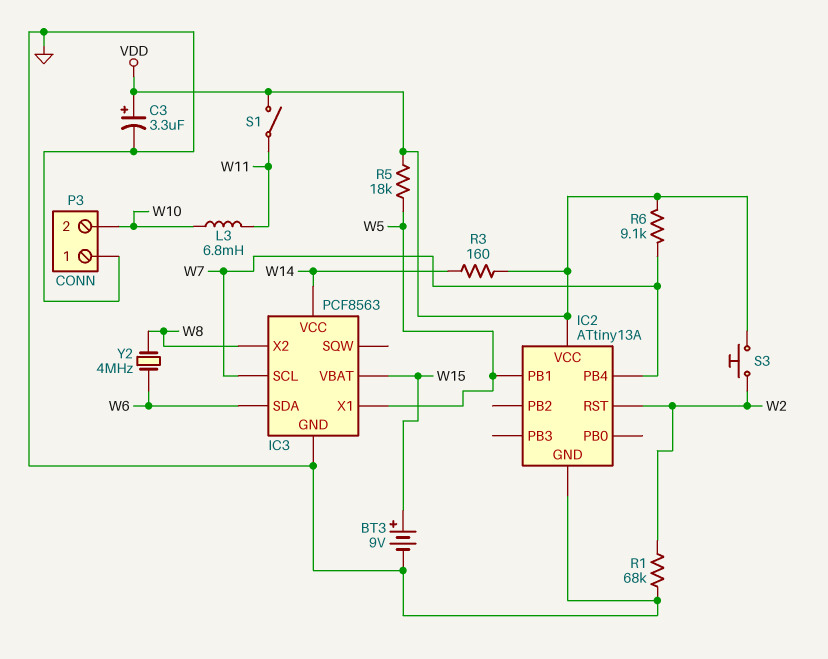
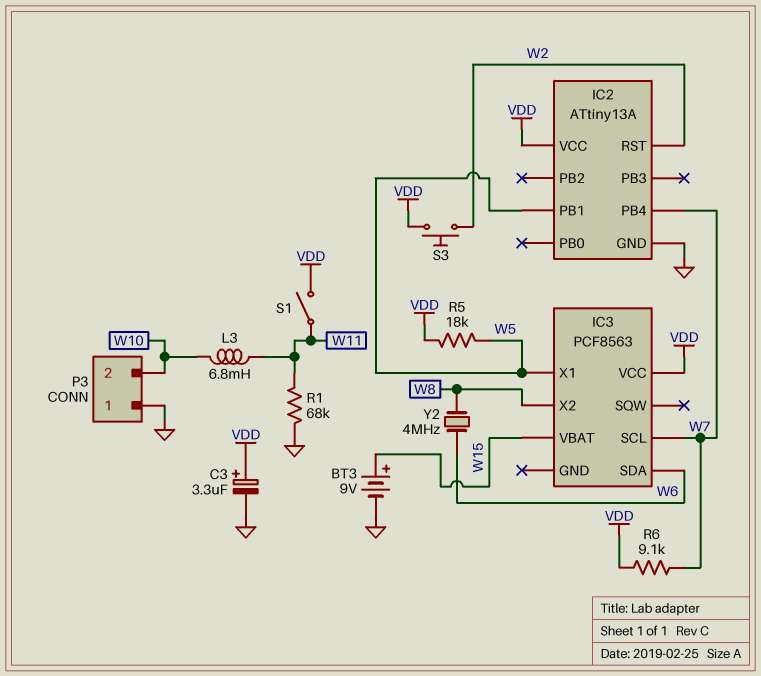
IC3 pin GND: GND -> none
IC3 pin VCC: W14 -> VDD
R1: 68k (GND, W2) -> 68k (GND, W11)
R3: 160 (VDD, W14) -> none

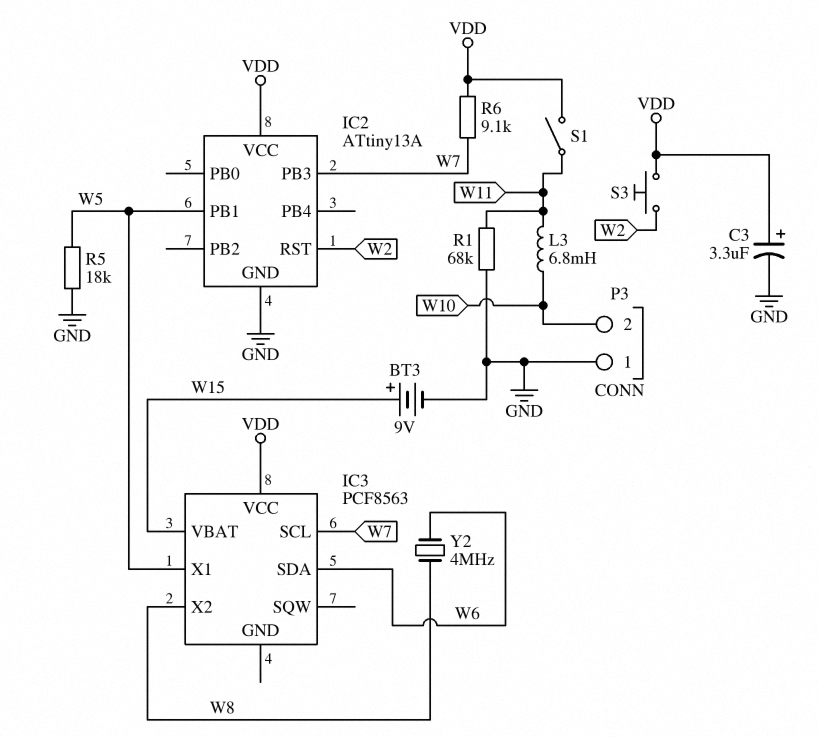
IC2 pin PB3: none -> W7
IC2 pin PB4: W7 -> none
R5: 18k (VDD, W5) -> 18k (GND, W5)

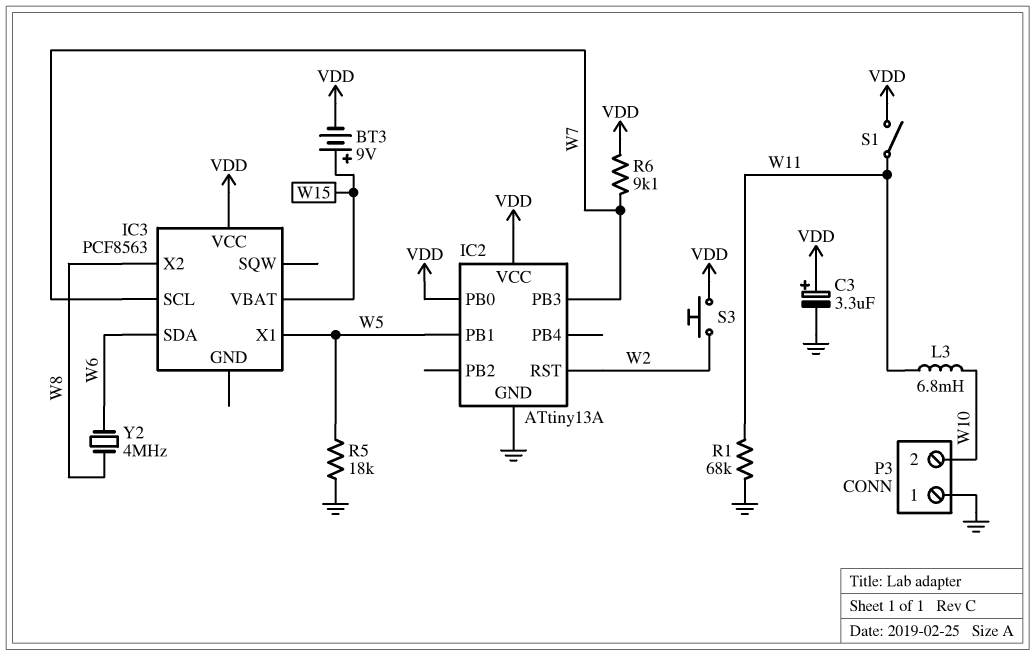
BT3: 9V (plus W15, minus GND) -> 9V (plus W15, minus VDD)
IC2 pin PB0: none -> VDD

